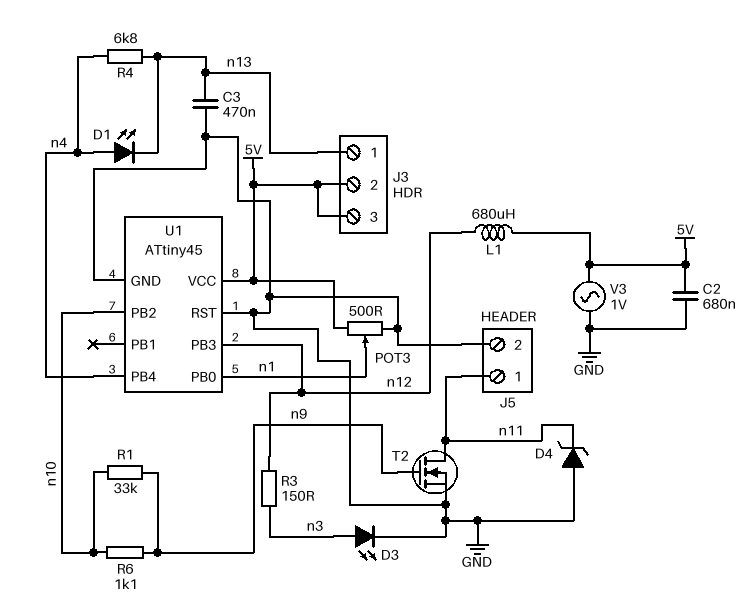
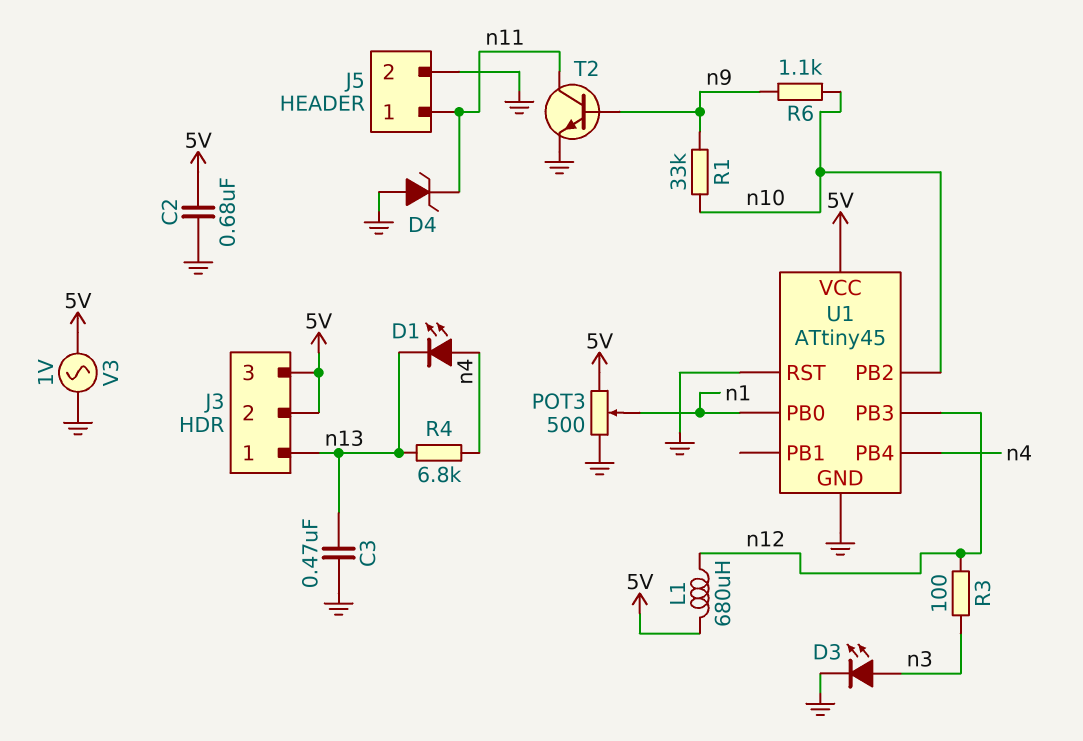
R3: 150 (n3, n12) -> 100 (n3, n12)
T2: NMOS (G n9, D n11, S GND) -> NPN (B n9, C n11, E GND)

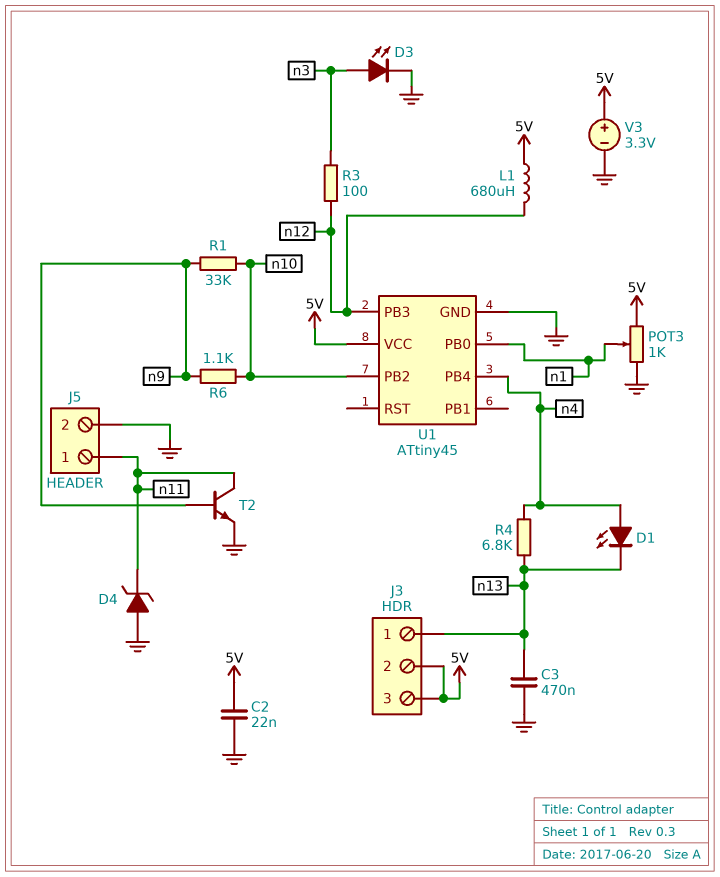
C2: 680nF (5V, GND) -> 22nF (5V, GND)
POT3: 500 (5V, GND, wiper n1) -> 1k (5V, GND, wiper n1)
U1 pin RST: GND -> none
V3: AC 1V (5V, GND) -> 3.3V (plus 5V, minus GND)

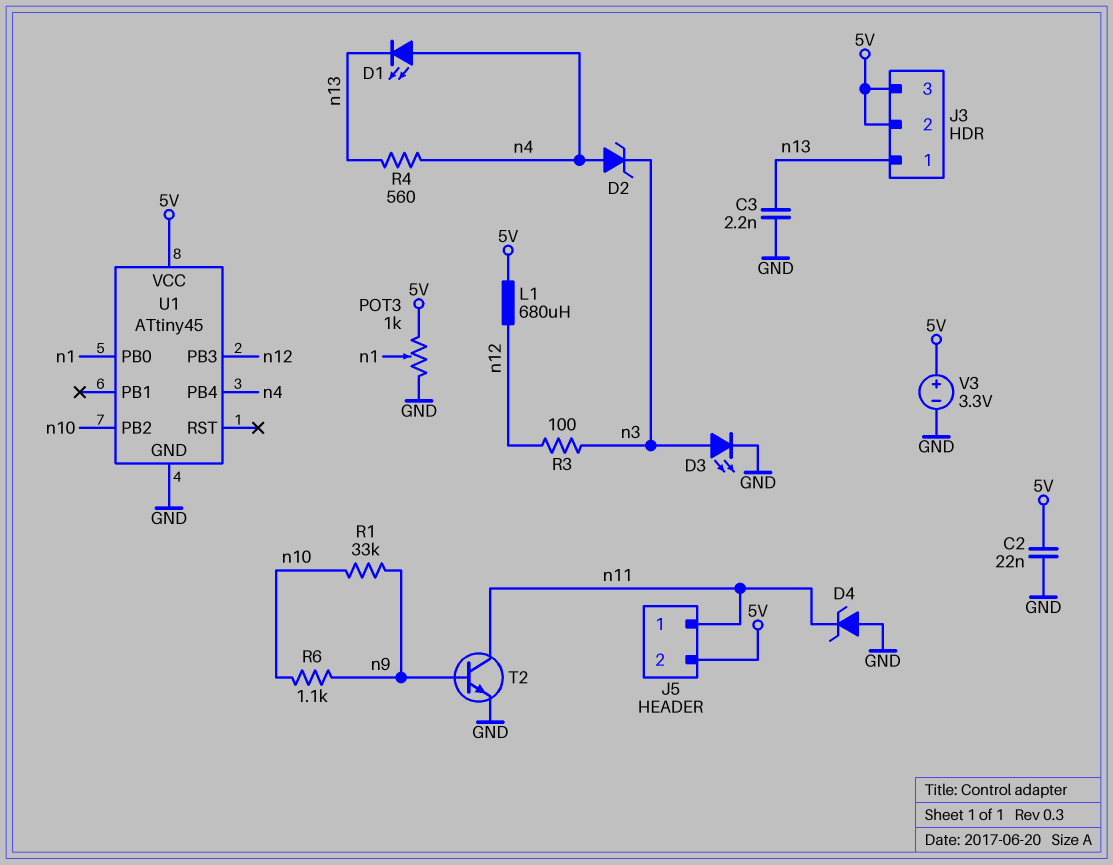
C3: 470nF (GND, n13) -> 2.2nF (GND, n13)
D2: none -> zener (A n4, K n3)
J5 pin 2: GND -> 5V
R4: 6.8k (n4, n13) -> 560 (n4, n13)

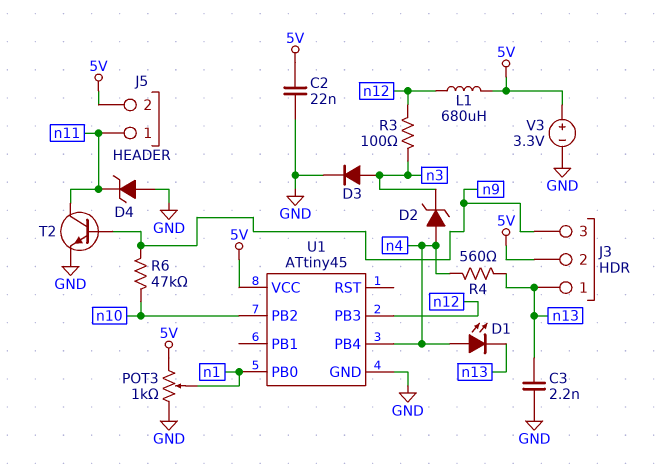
D3: LED (A n3, K GND) -> diode (A n3, K GND)
J3 pin 3: 5V -> n9
R1: 33k (n9, n10) -> none
R6: 1.1k (n9, n10) -> 47k (n9, n10)

